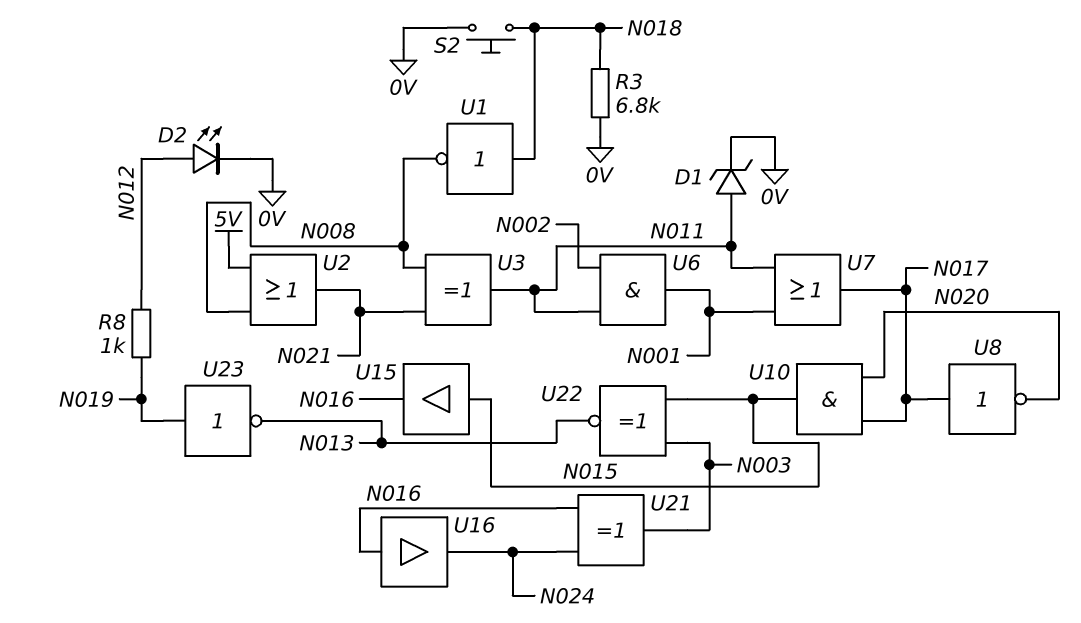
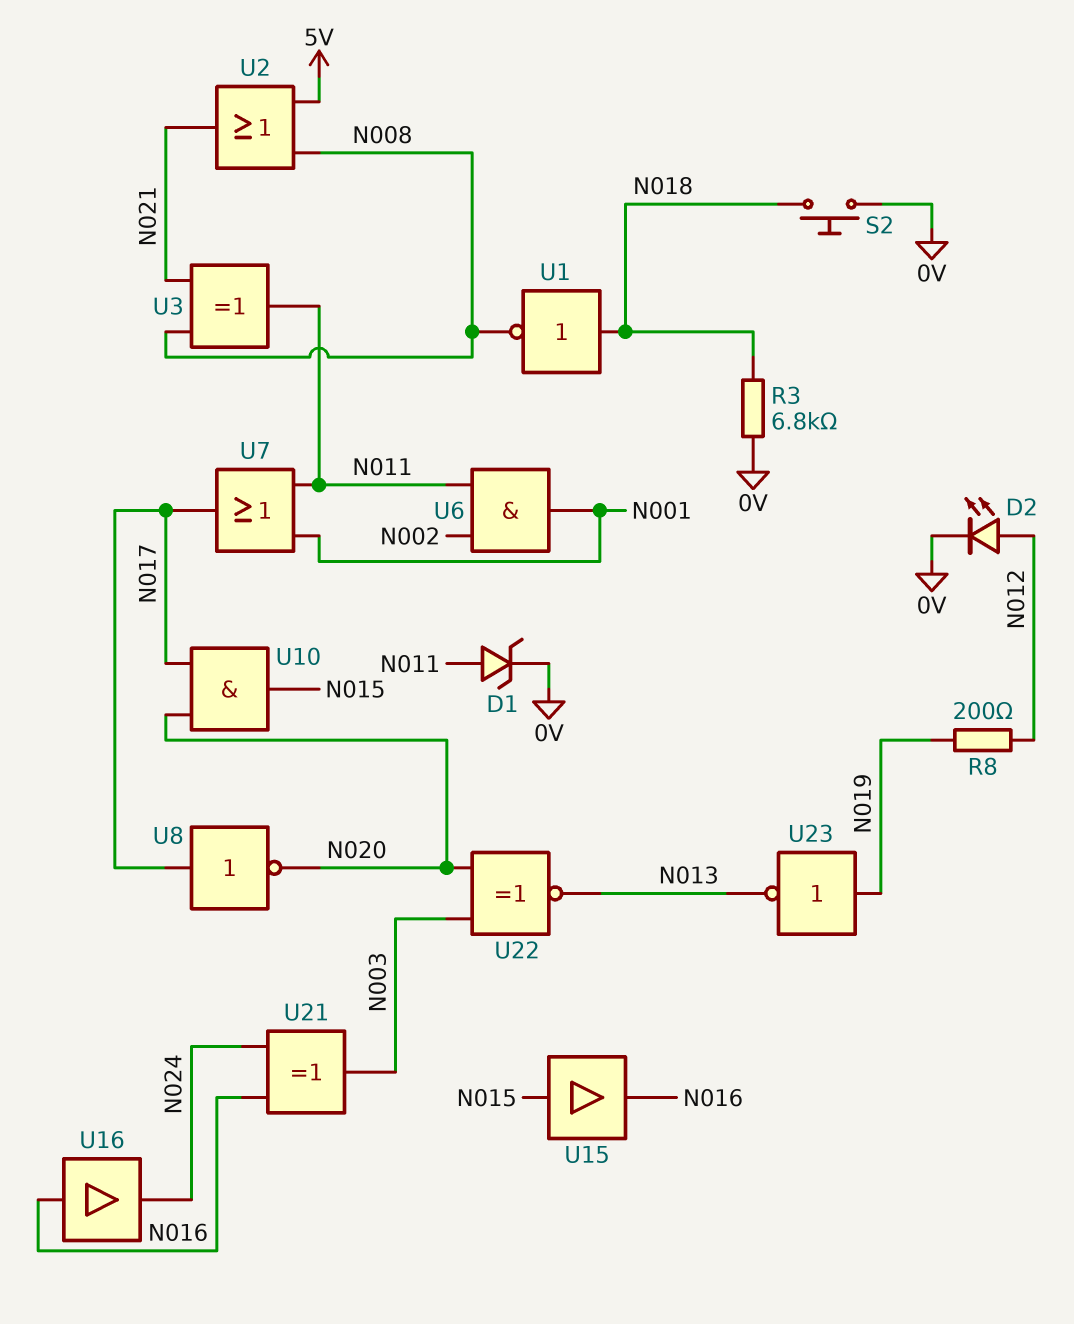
R8: 1k (N012, N019) -> 200 (N012, N019)
U22: XNOR (in N003, in N015, out N013) -> XNOR (in N003, in N020, out N013)

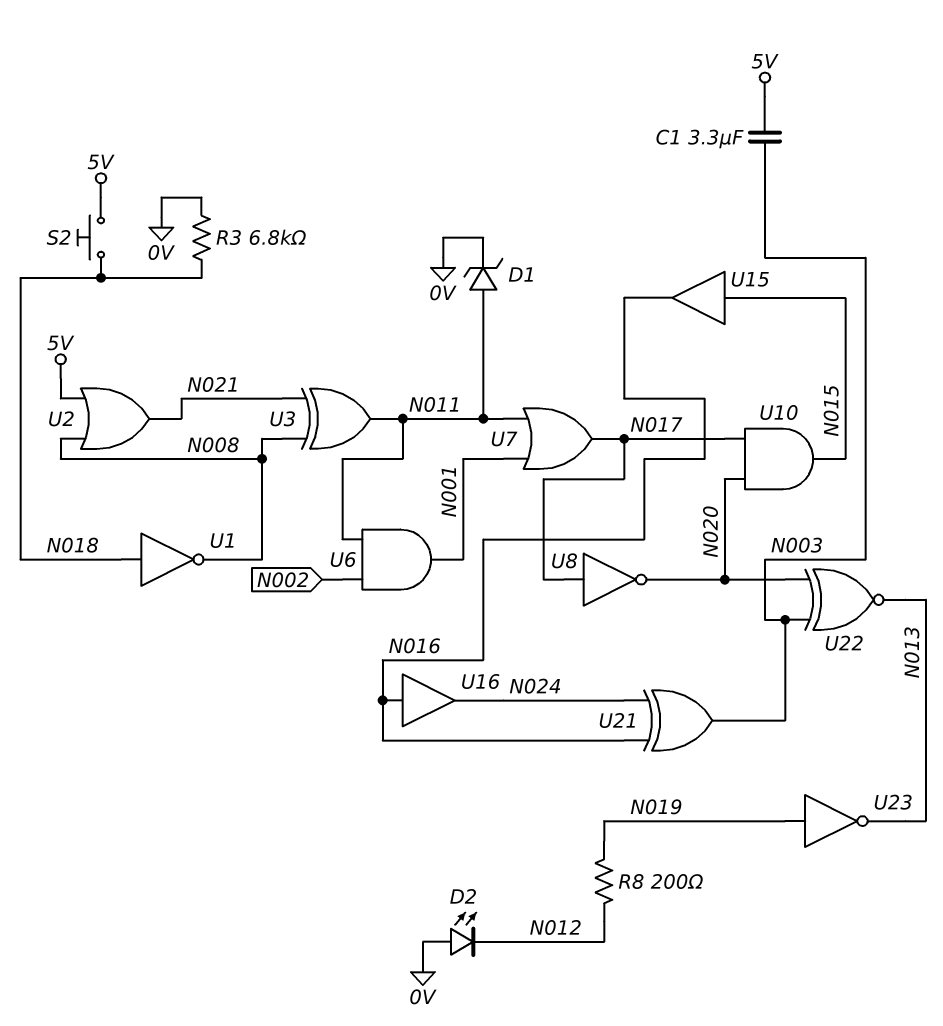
C1: none -> 3.3uF (5V, N003)
D2: LED (A N012, K 0V) -> LED (A 0V, K N012)
S2: button (0V, N018) -> button (5V, N018)

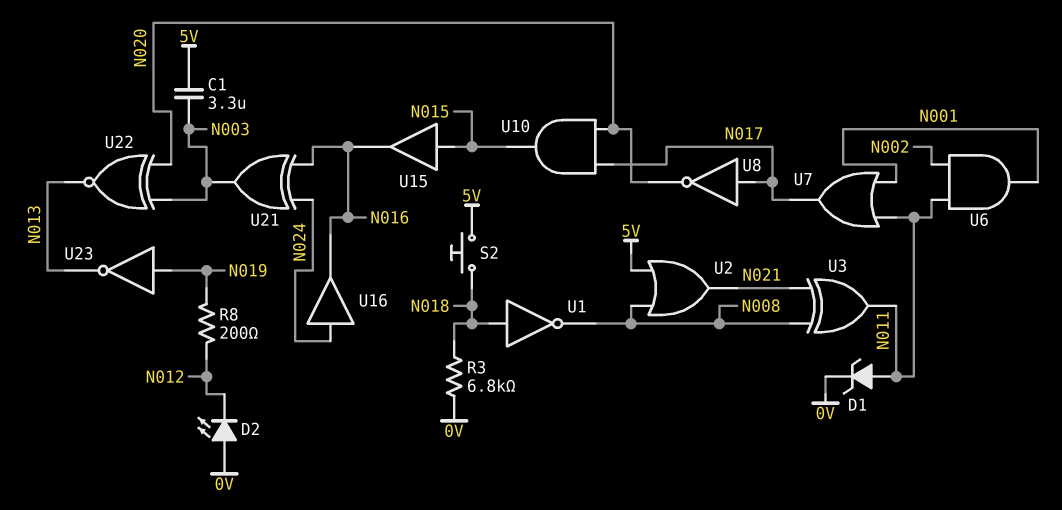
U16: buffer (in N016, out N024) -> buffer (in N024, out N016)

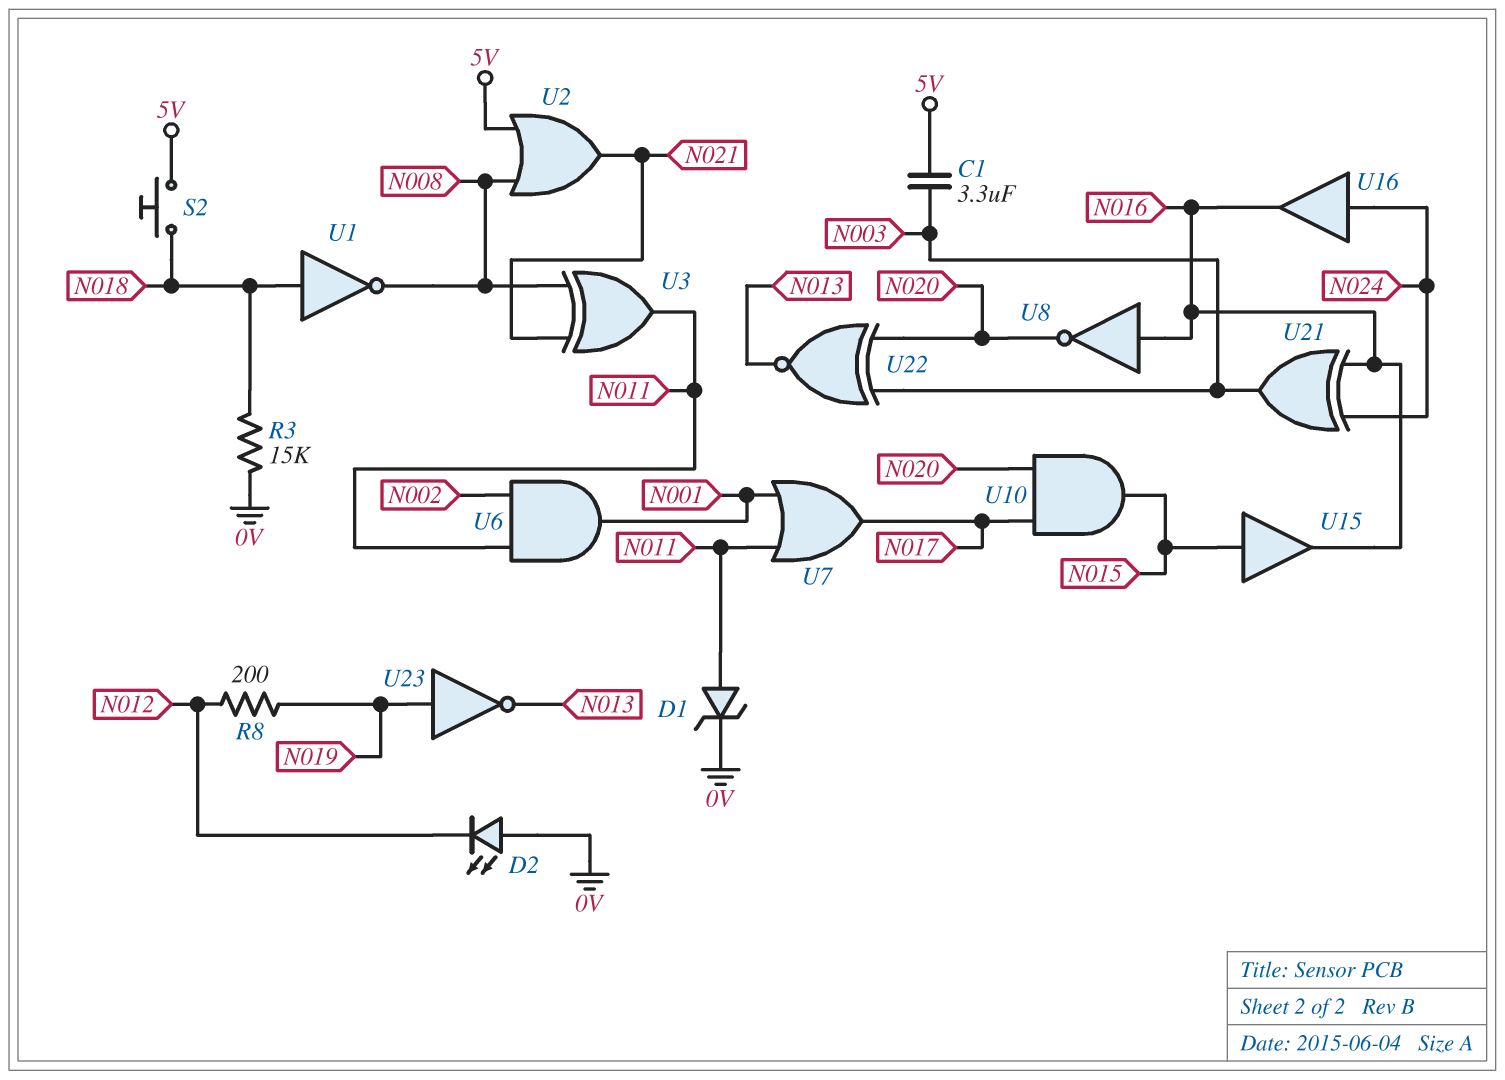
R3: 6.8k (0V, N018) -> 15k (0V, N018)
U8: NOT (in N017, out N020) -> NOT (in N016, out N020)

